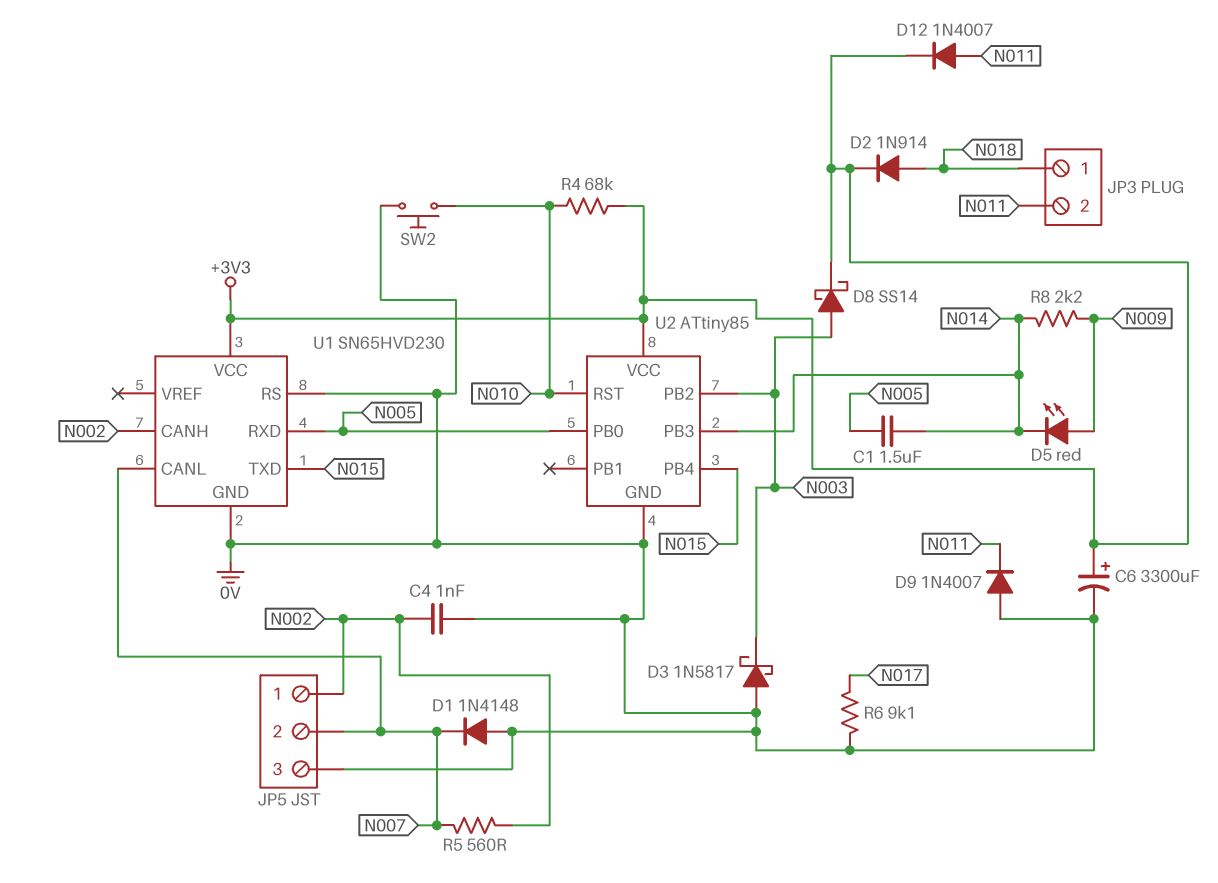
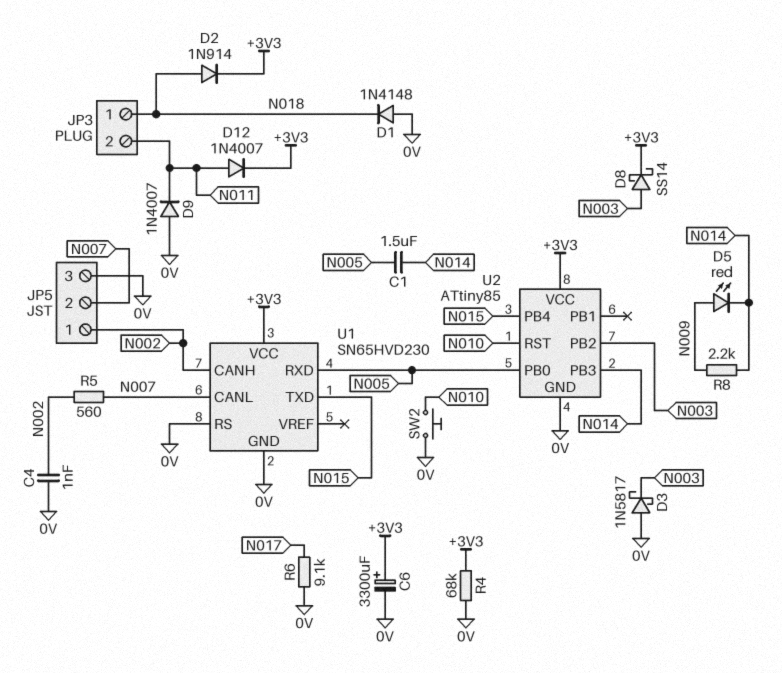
D1: diode 1N4148 (A 0V, K N007) -> diode 1N4148 (A 0V, K N018)
R4: 68k (+3V3, N010) -> 68k (+3V3, 0V)

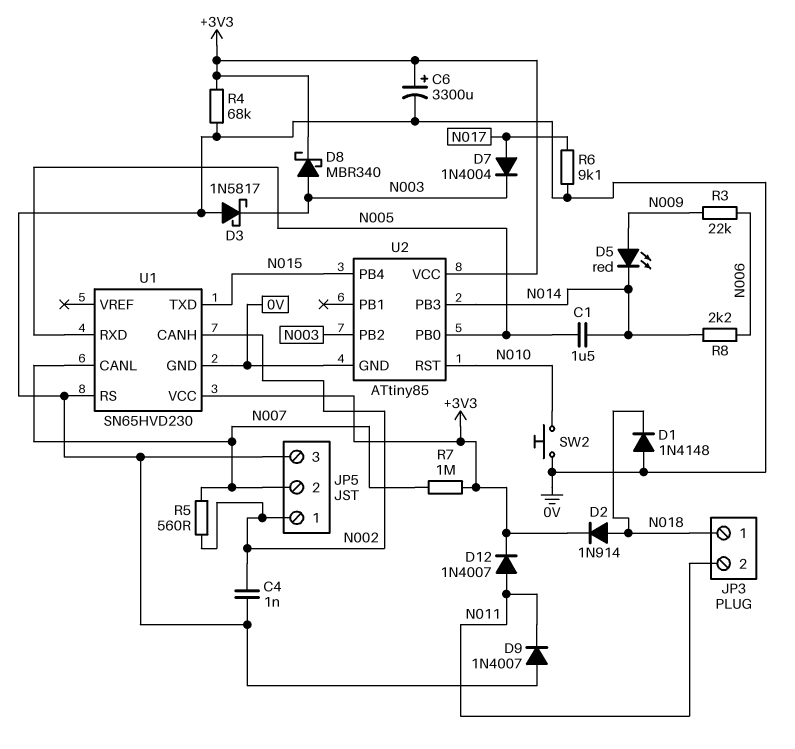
D7: none -> diode 1N4004 (A N017, K N003)
D8: schottky SS14 (A N003, K +3V3) -> schottky MBR340 (A N003, K +3V3)
R3: none -> 22k (N006, N009)
R7: none -> 1M (+3V3, N007)
R8: 2.2k (N009, N014) -> 2.2k (N006, N014)

